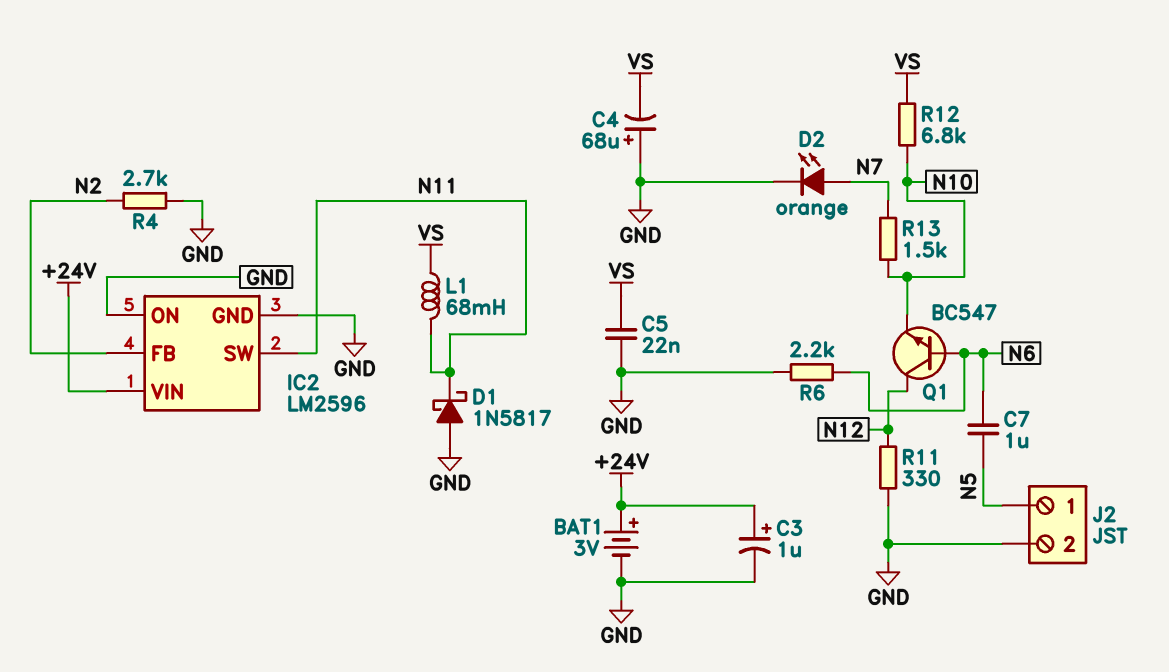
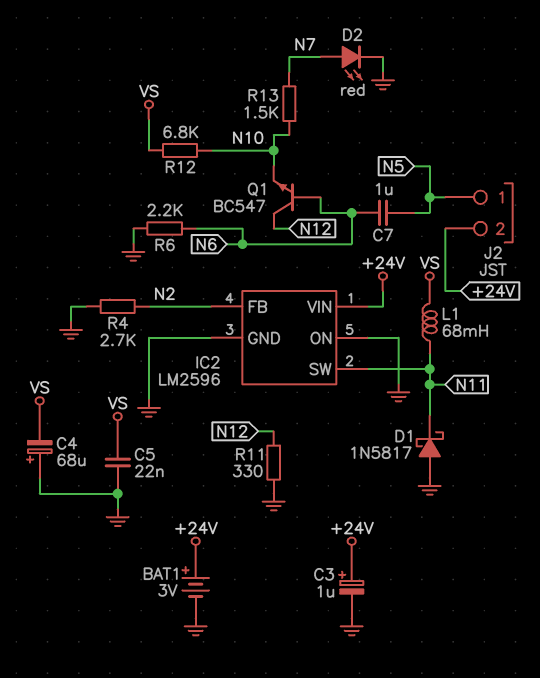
D2: LED orange (A N7, K GND) -> LED red (A N7, K GND)
J2 pin 2: GND -> +24V

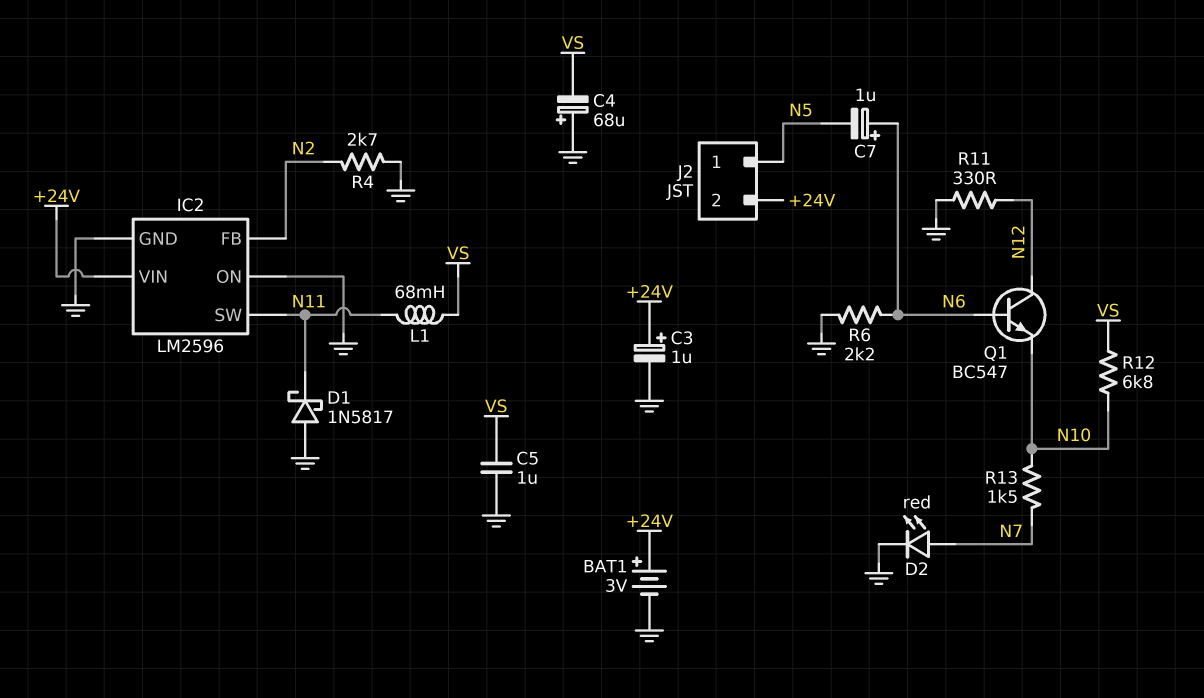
C5: 22nF (GND, VS) -> 1uF (GND, VS)
C7: 1uF (N5, N6) -> 1uF (plus N6, minus N5)

